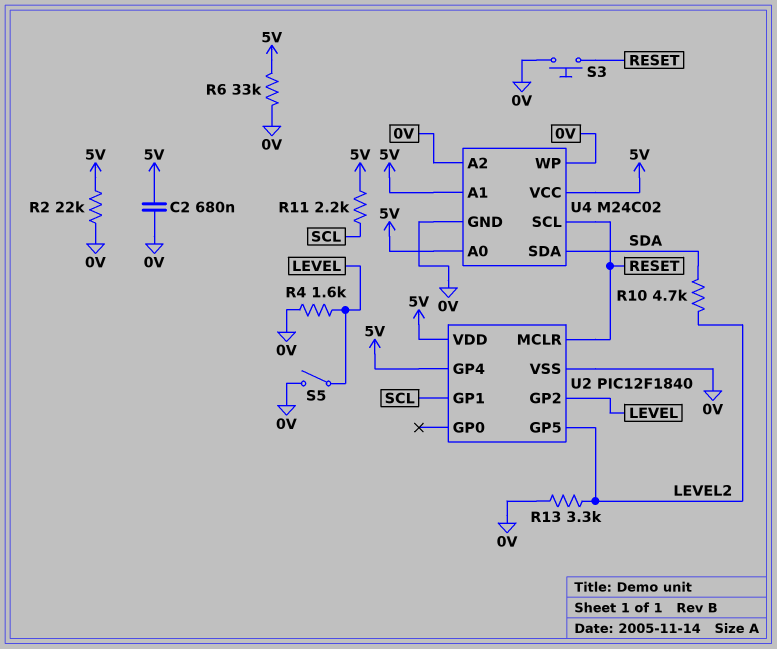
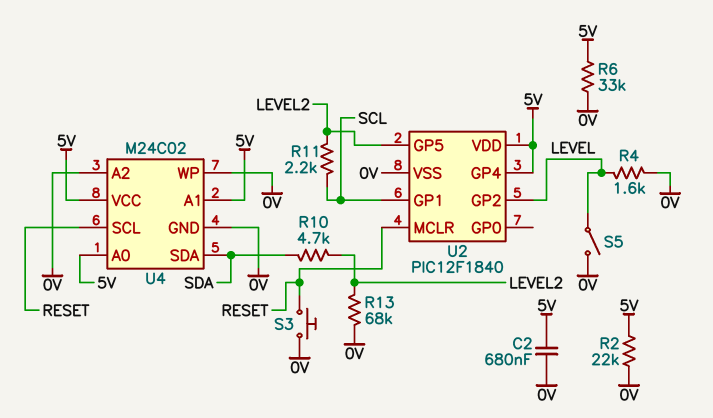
R11: 2.2k (5V, SCL) -> 2.2k (LEVEL2, SCL)
R13: 3.3k (0V, LEVEL2) -> 68k (0V, LEVEL2)

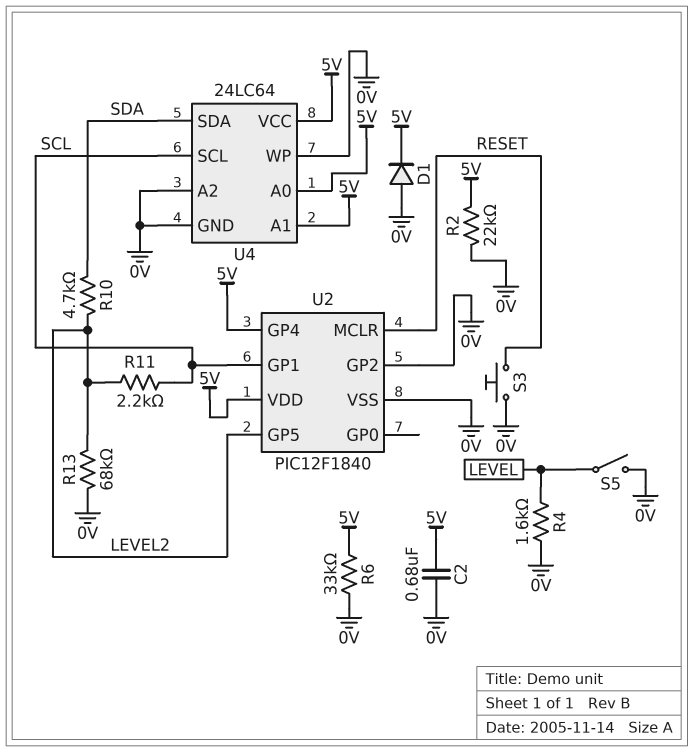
D1: none -> diode (A 0V, K 5V)
U2 pin GP2: LEVEL -> 0V
U4: M24C02 -> 24LC64
U4 pin SCL: RESET -> SCL

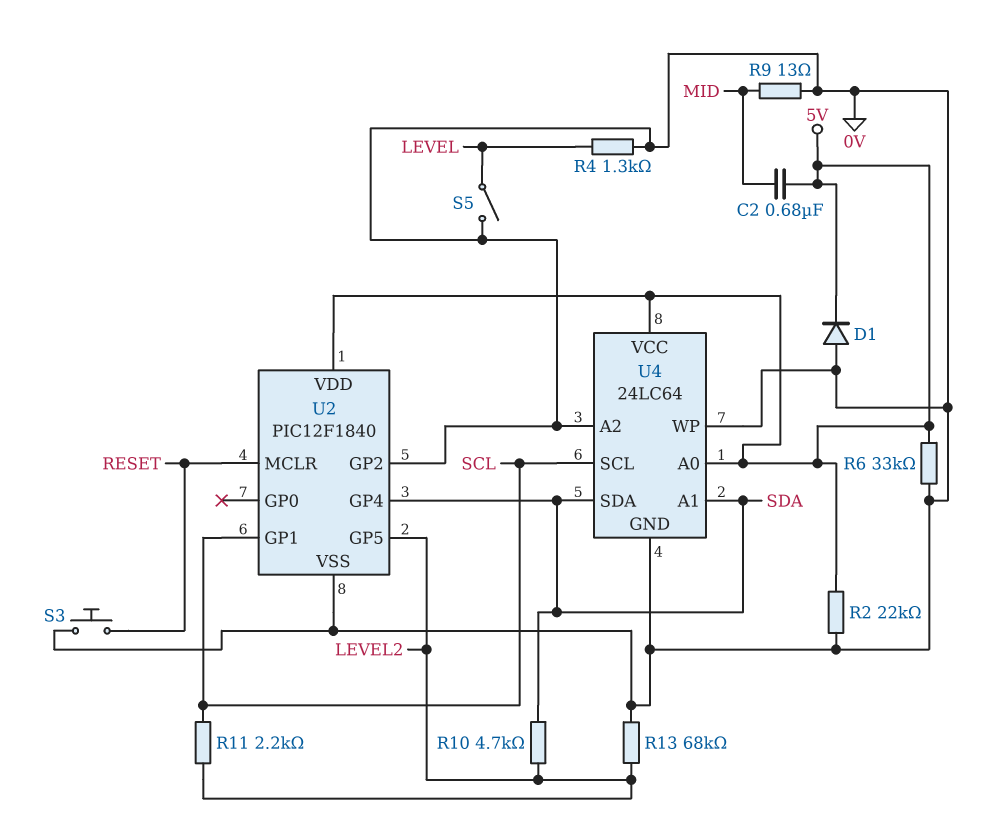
C2: 680nF (0V, 5V) -> 680nF (5V, MID)
R4: 1.6k (0V, LEVEL) -> 1.3k (0V, LEVEL)
R9: none -> 13 (0V, MID)
U2 pin GP4: 5V -> SDA
U4 pin A1: 5V -> SDA

